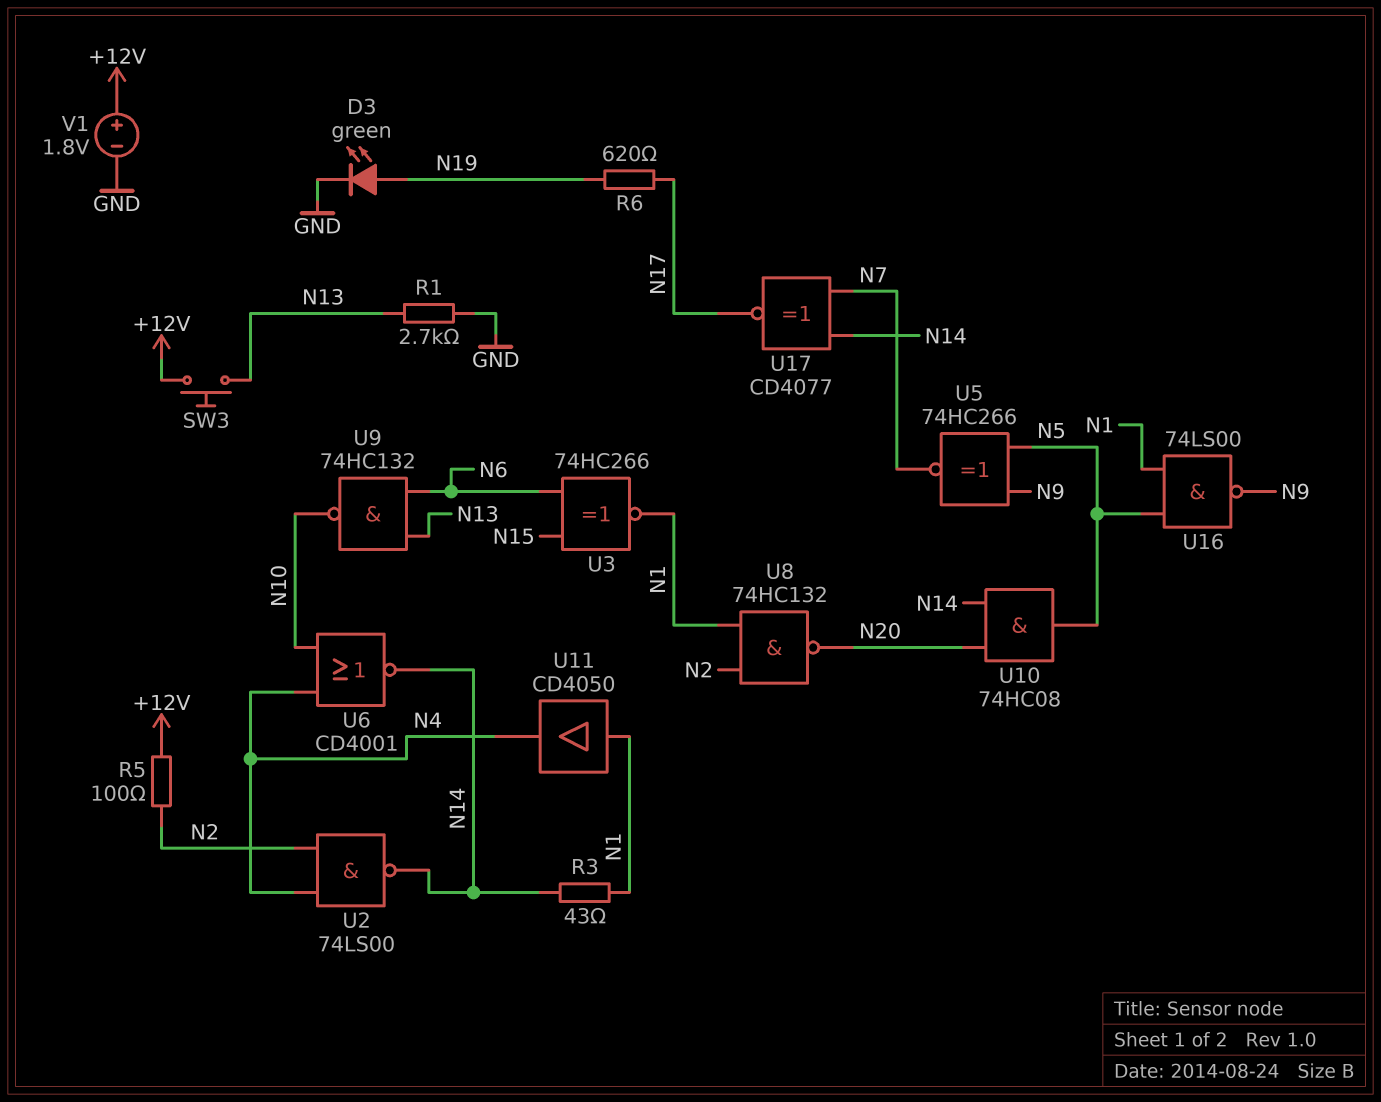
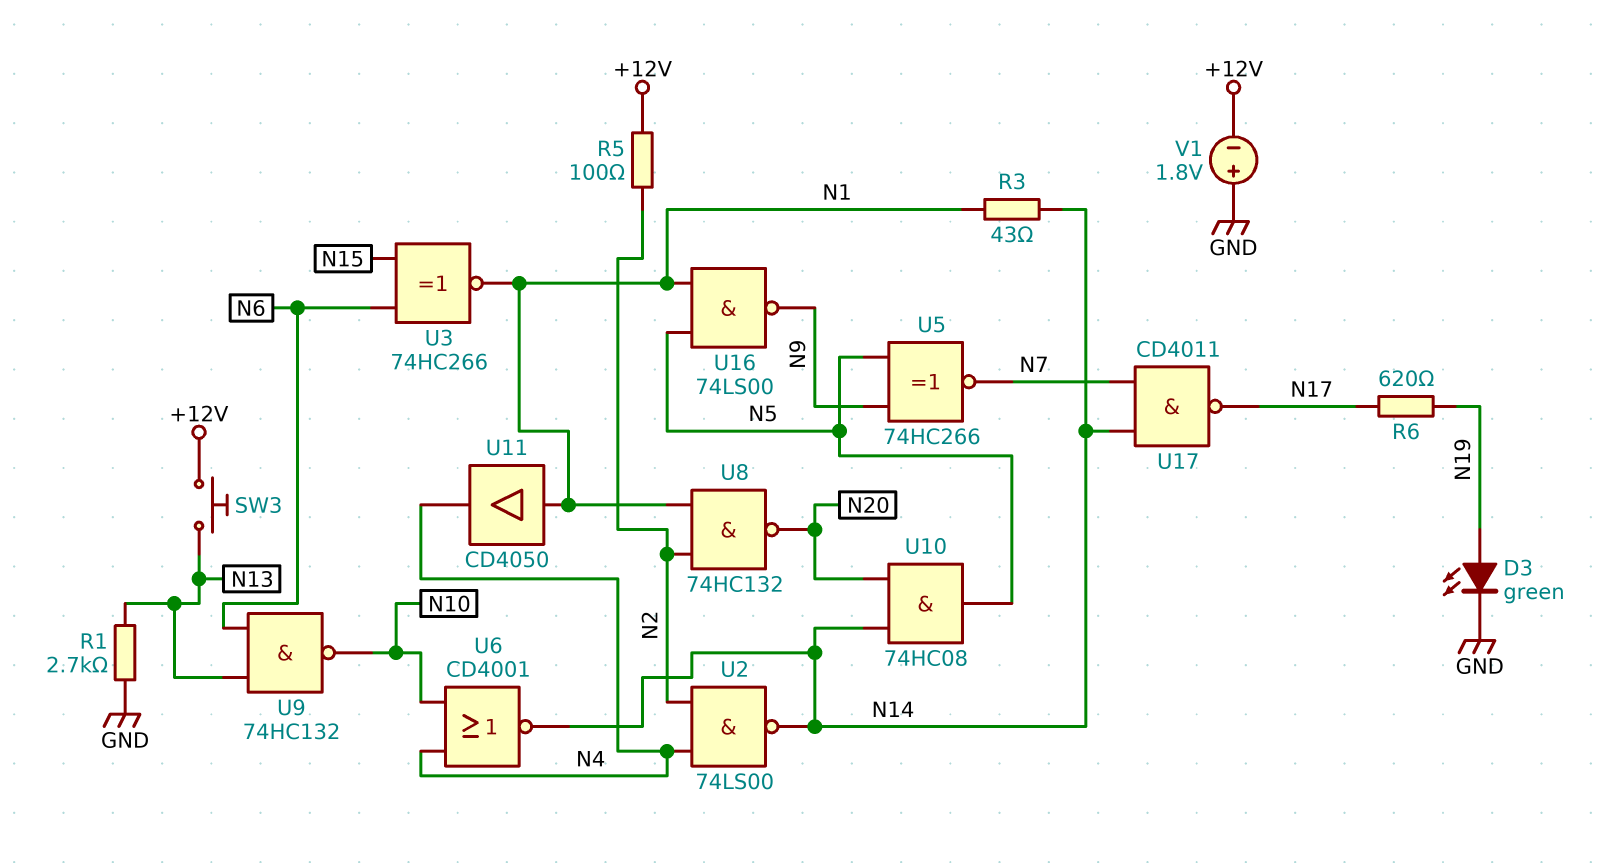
U17: XNOR CD4077 (in N7, in N14, out N17) -> NAND CD4011 (in N7, in N14, out N17)
V1: 1.8V (plus +12V, minus GND) -> 1.8V (plus GND, minus +12V)

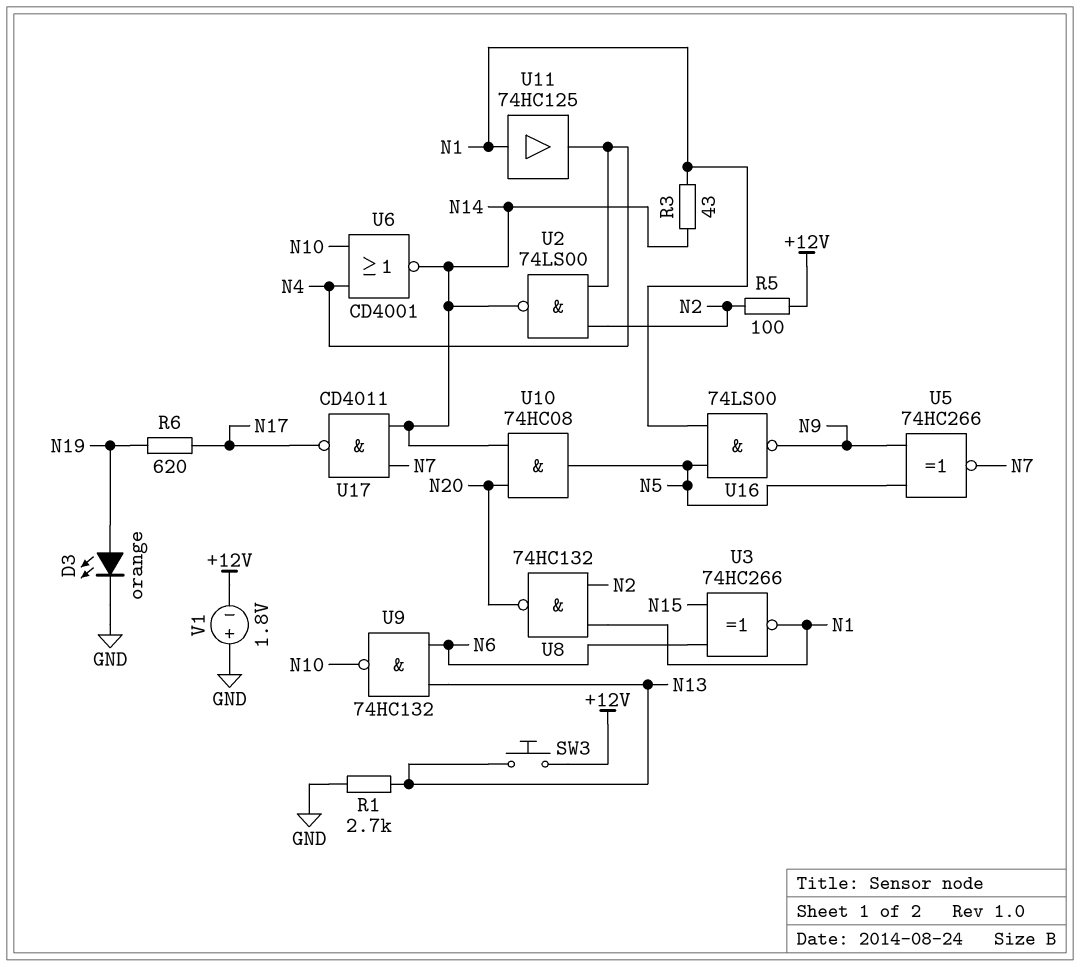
D3: LED green (A N19, K GND) -> LED orange (A N19, K GND)
U11: buffer CD4050 (in N1, out N4) -> buffer 74HC125 (in N1, out N4)

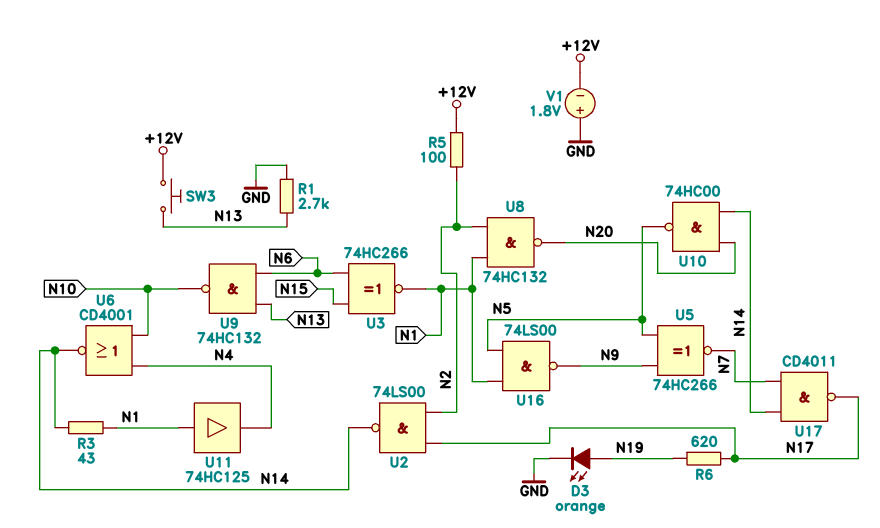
U2: NAND 74LS00 (in N2, in N4, out N14) -> NAND 74LS00 (in N2, in N17, out N14)
U10: AND 74HC08 (in N14, in N20, out N5) -> NAND 74HC00 (in N14, in N20, out N5)

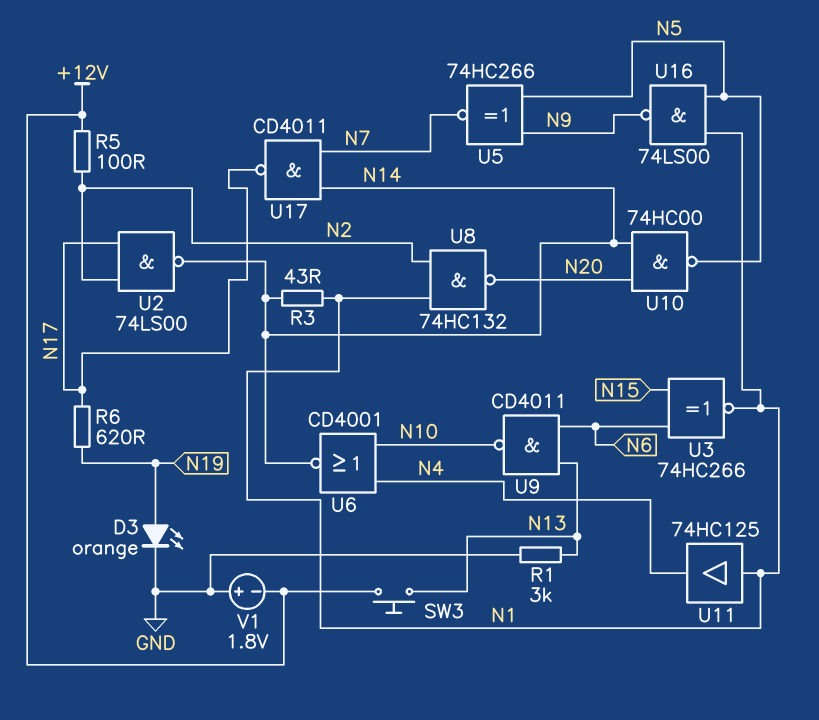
R1: 2.7k (GND, N13) -> 3k (GND, N13)
U9: NAND 74HC132 (in N6, in N13, out N10) -> NAND CD4011 (in N6, in N13, out N10)

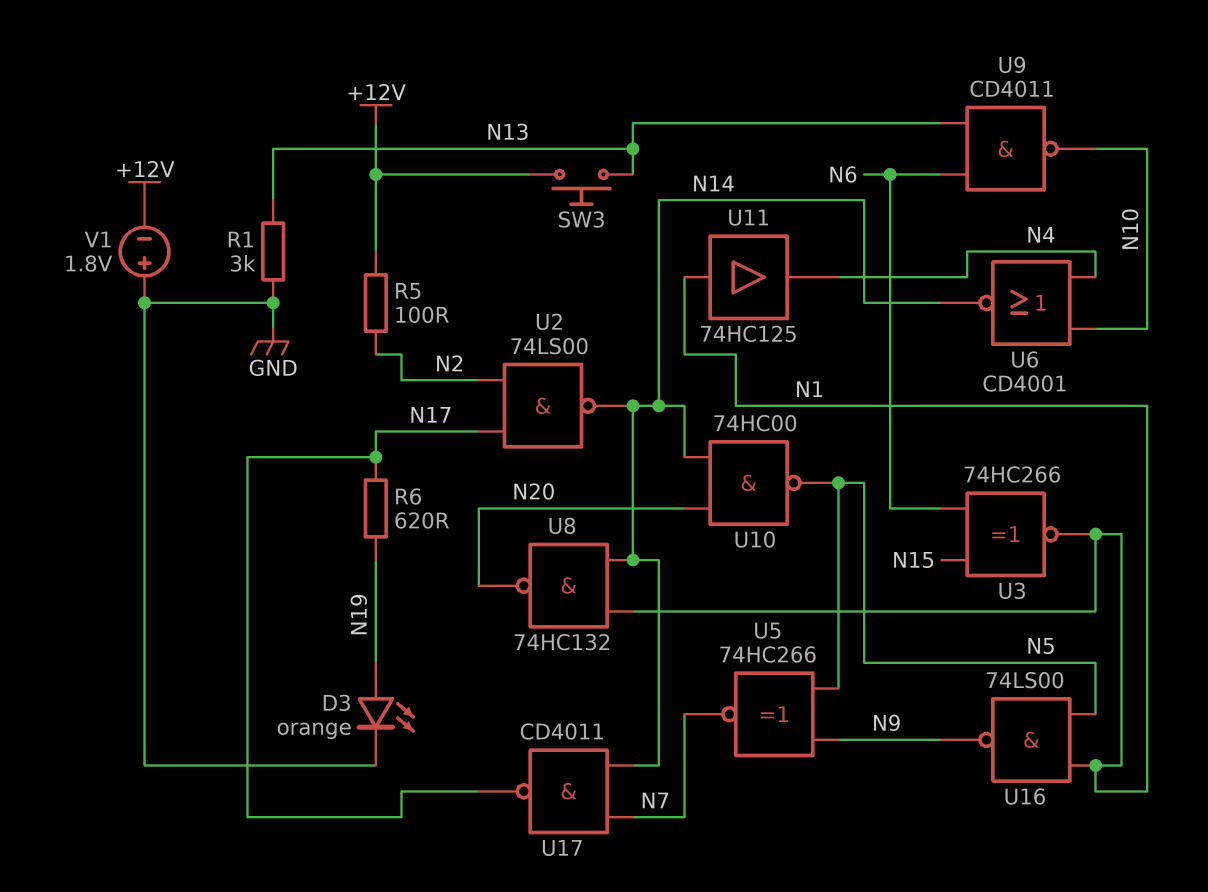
R3: 43 (N1, N14) -> none
U8: NAND 74HC132 (in N1, in N2, out N20) -> NAND 74HC132 (in N1, in N14, out N20)

